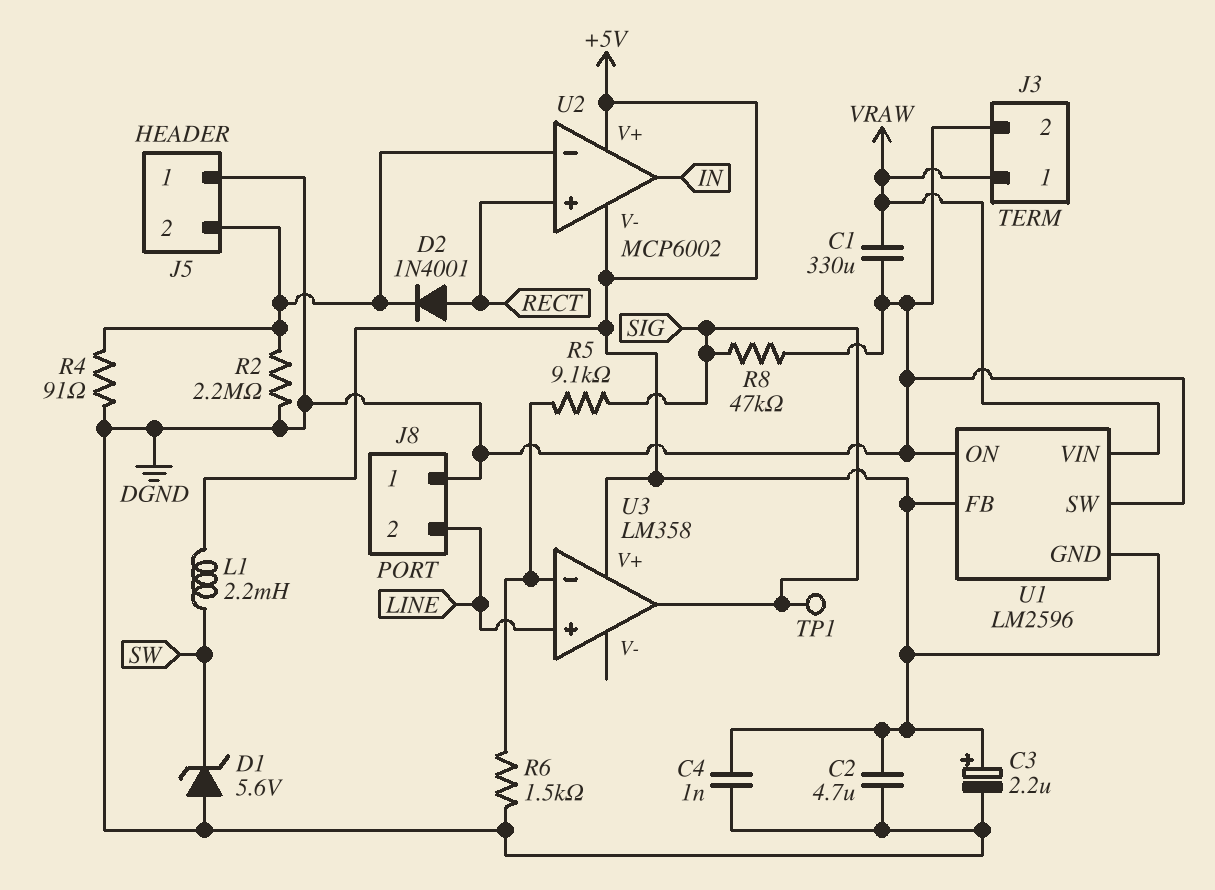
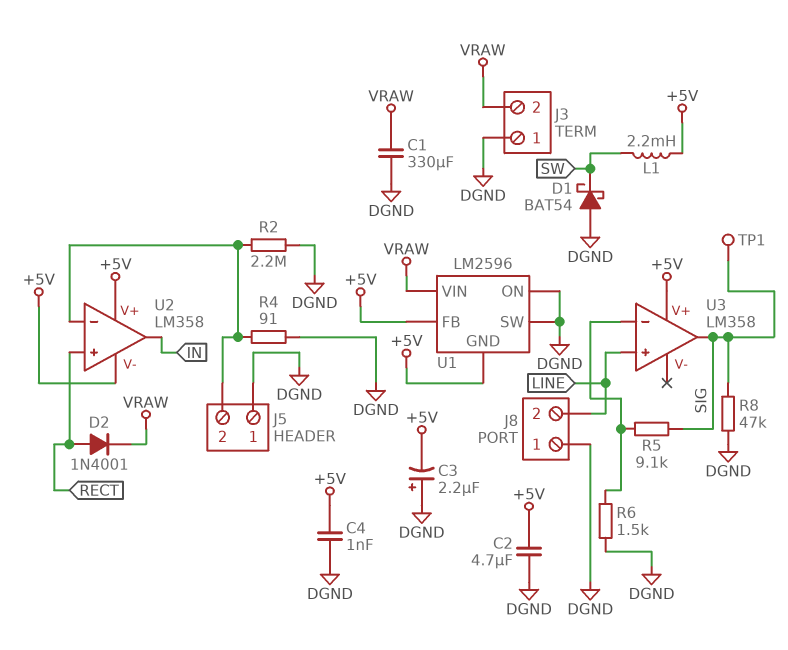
C3: 2.2uF (plus +5V, minus DGND) -> 2.2uF (plus DGND, minus +5V)
D1: zener 5.6V (A DGND, K SW) -> schottky BAT54 (A DGND, K SW)
D2: diode 1N4001 (A RECT, K J5/2) -> diode 1N4001 (A RECT, K VRAW)
J3 pin 1: VRAW -> DGND
J3 pin 2: DGND -> VRAW
U2: MCP6002 -> LM358

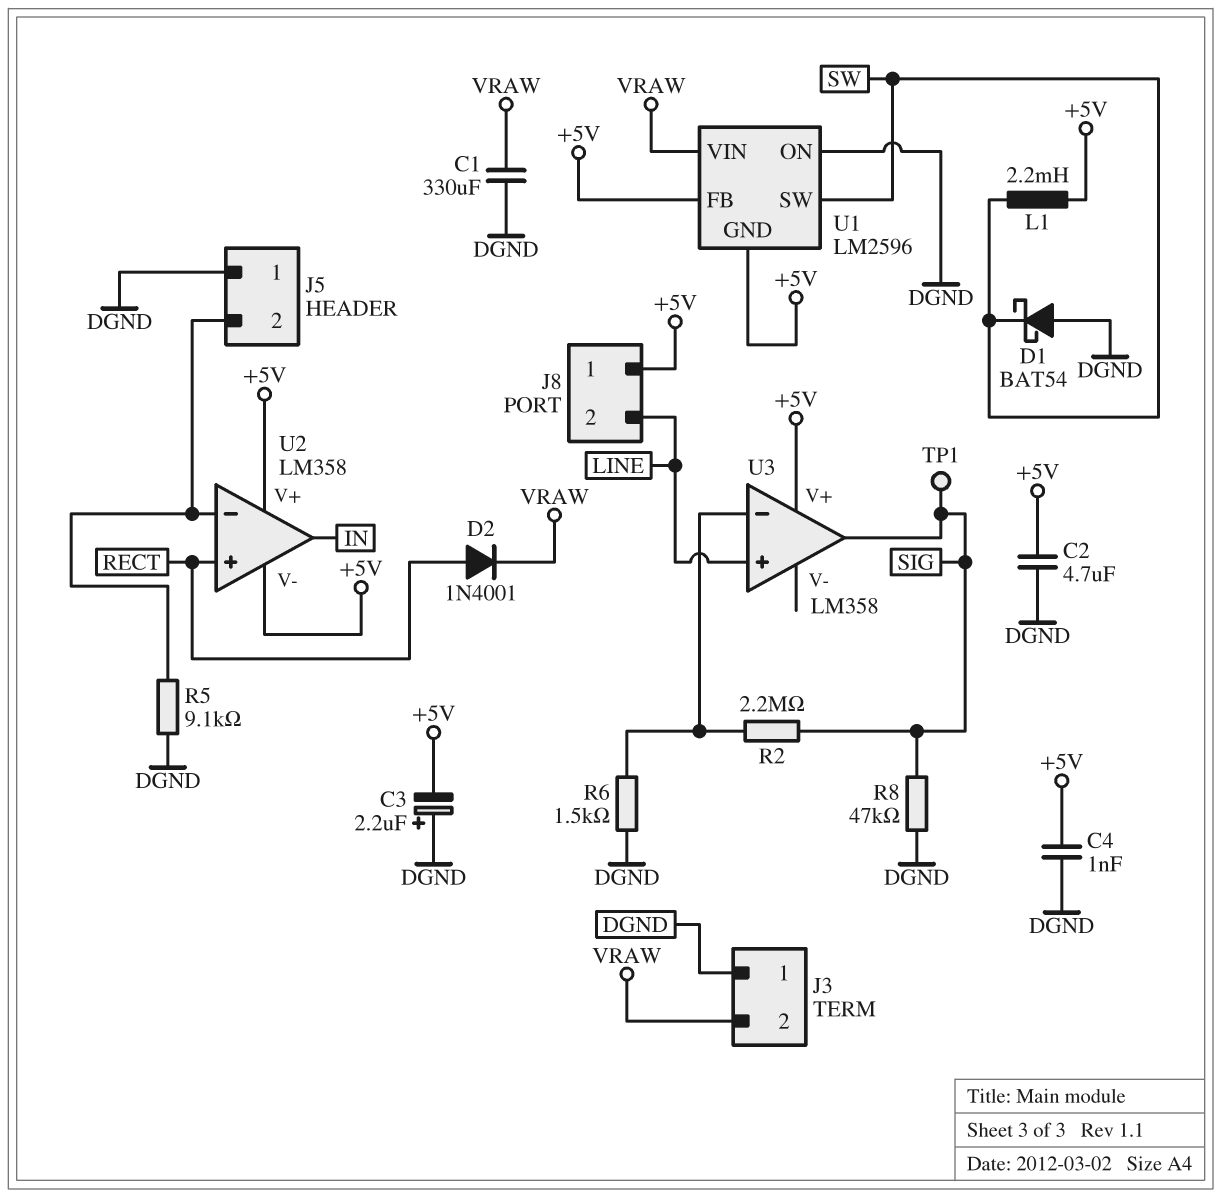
J8 pin 1: DGND -> +5V
R2: 2.2M (DGND, J5/2) -> 2.2M (SIG, U3/in-)
R4: 91 (DGND, J5/2) -> none
R5: 9.1k (SIG, U3/in-) -> 9.1k (DGND, J5/2)
U1 pin SW: DGND -> SW

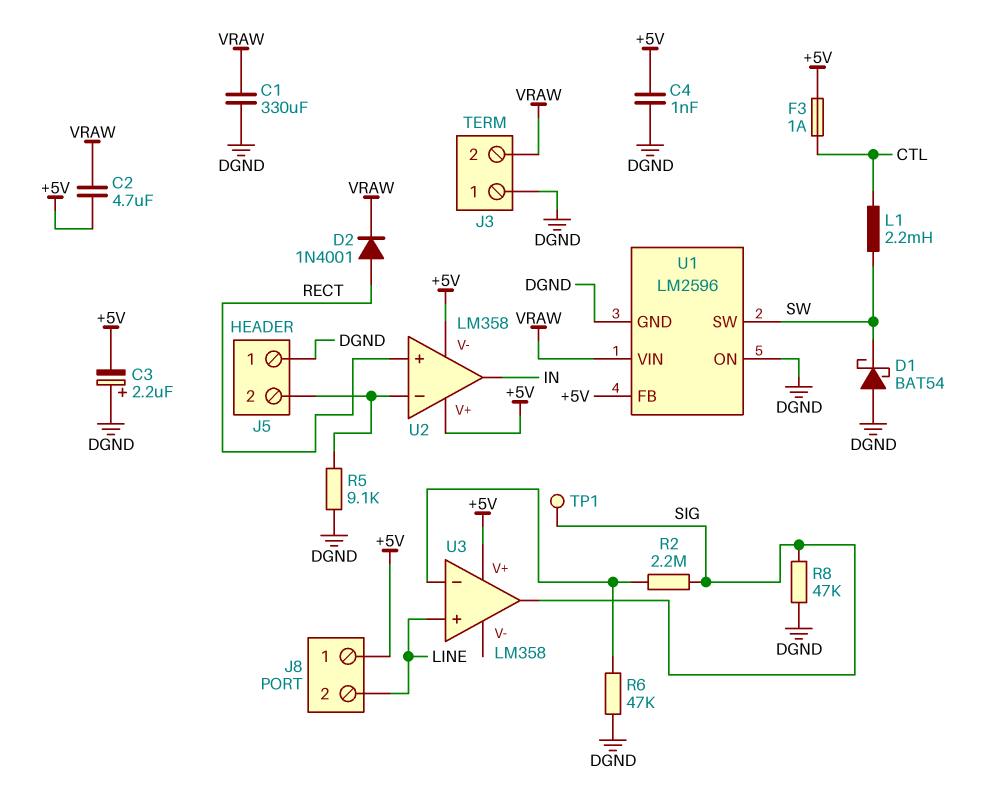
C2: 4.7uF (+5V, DGND) -> 4.7uF (+5V, VRAW)
F3: none -> 1A (+5V, CTL)
L1: 2.2mH (+5V, SW) -> 2.2mH (CTL, SW)
R6: 1.5k (DGND, U3/in-) -> 47k (DGND, U3/in-)
U1 pin GND: +5V -> DGND

